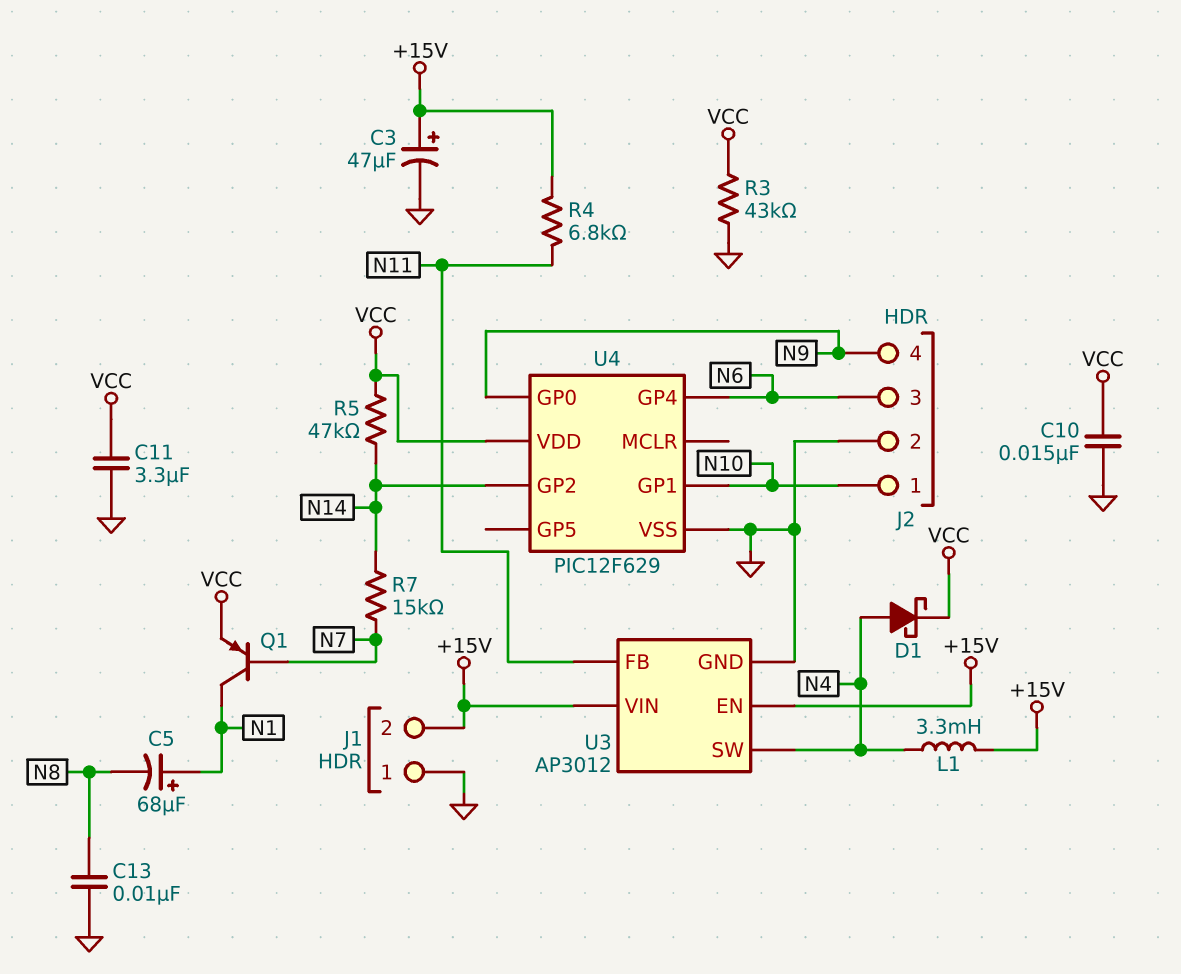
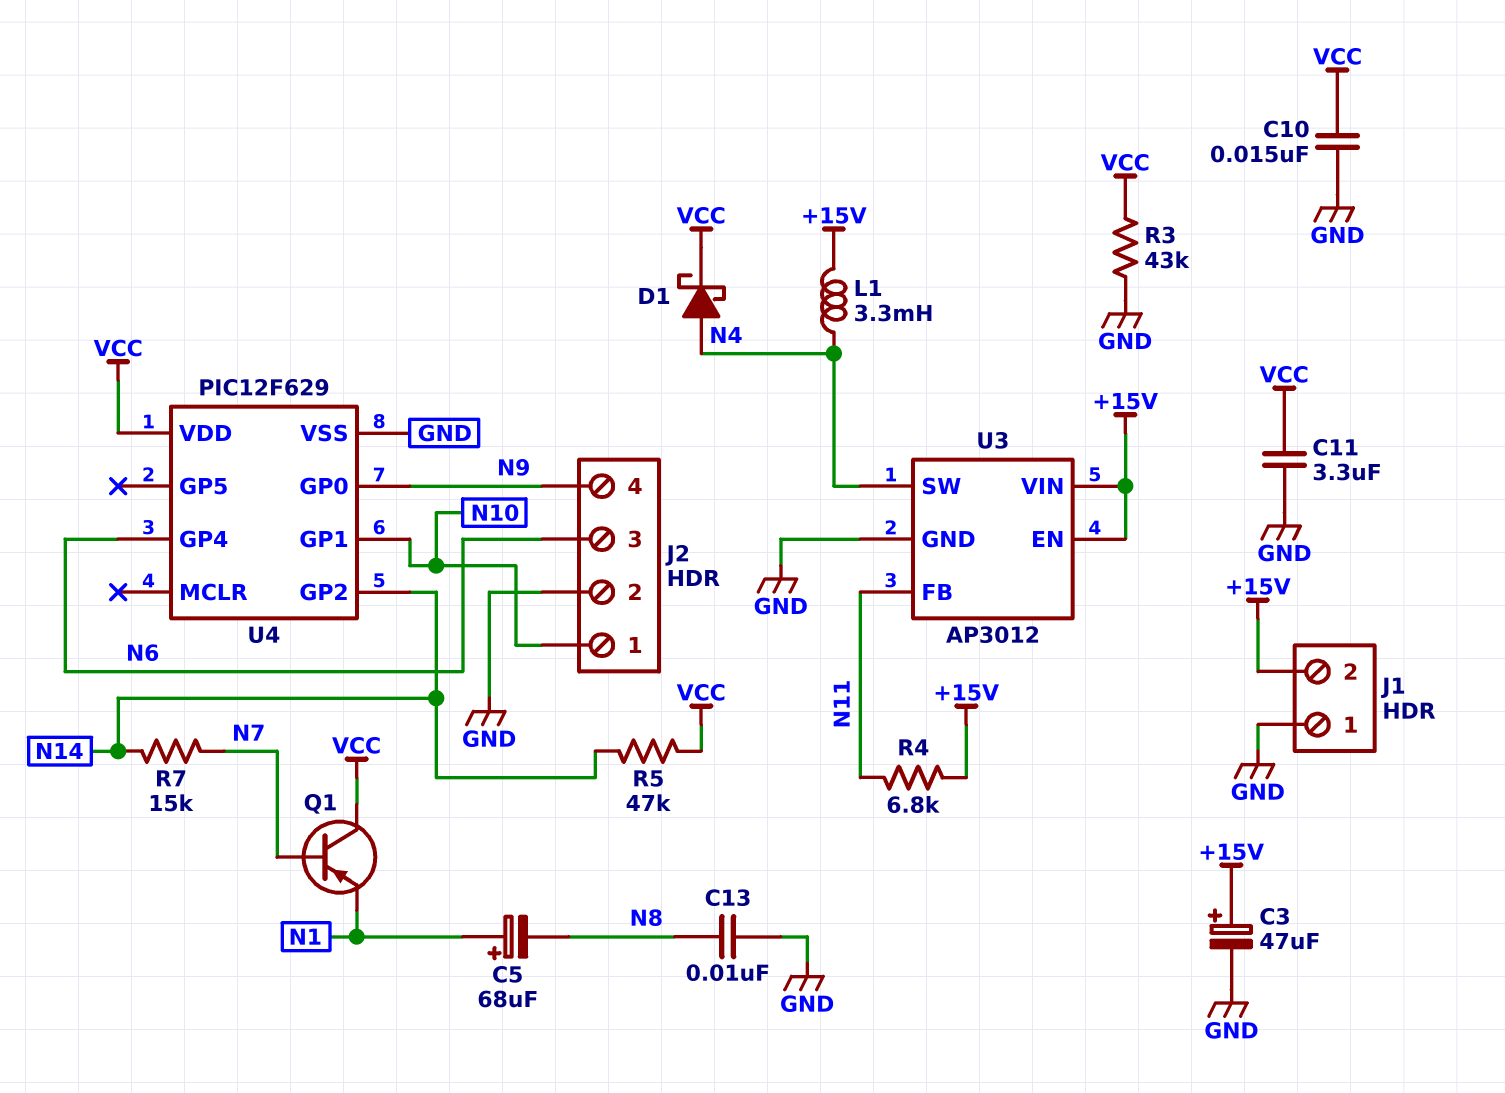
Q1: PNP (B N7, C N1, E VCC) -> PNP (B N7, C VCC, E N1)

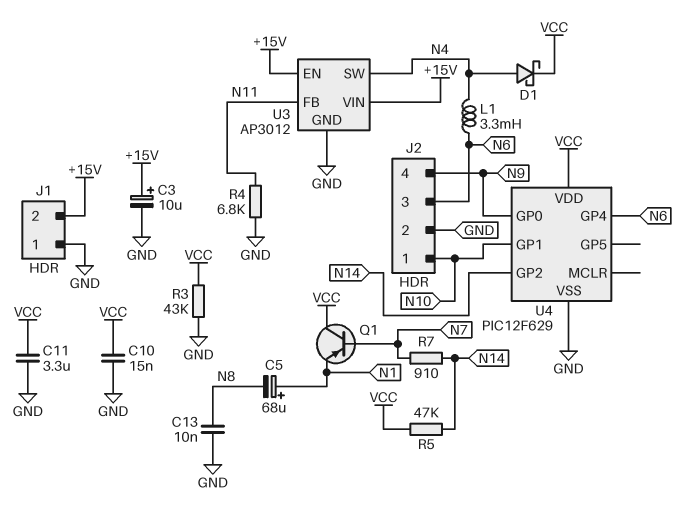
C3: 47uF (plus +15V, minus GND) -> 10uF (plus +15V, minus GND)
L1: 3.3mH (+15V, N4) -> 3.3mH (N4, N6)
R4: 6.8k (+15V, N11) -> 6.8k (GND, N11)
R7: 15k (N7, N14) -> 910 (N7, N14)

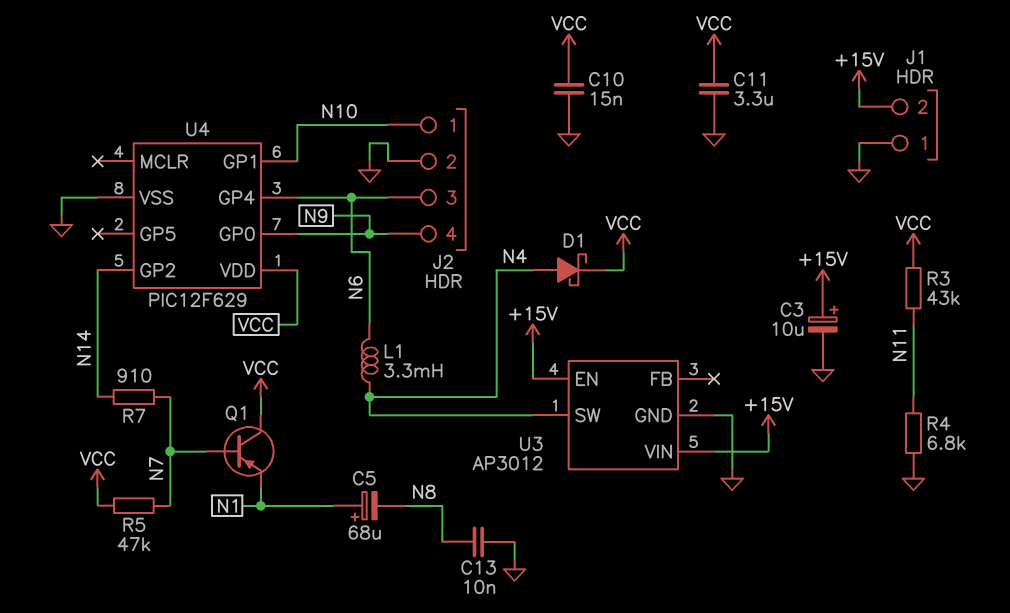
R3: 43k (GND, VCC) -> 43k (N11, VCC)
R5: 47k (N14, VCC) -> 47k (N7, VCC)
U3 pin FB: N11 -> none

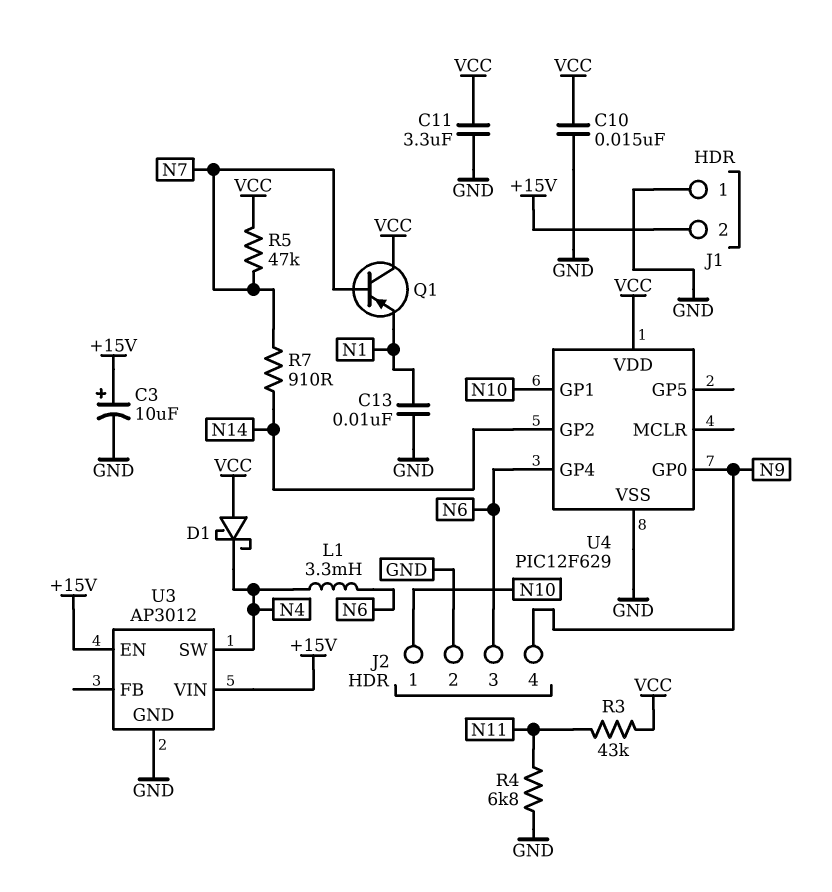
C5: 68uF (plus N1, minus N8) -> none
C13: 10nF (GND, N8) -> 10nF (GND, N1)
D1: schottky (A N4, K VCC) -> schottky (A VCC, K N4)

